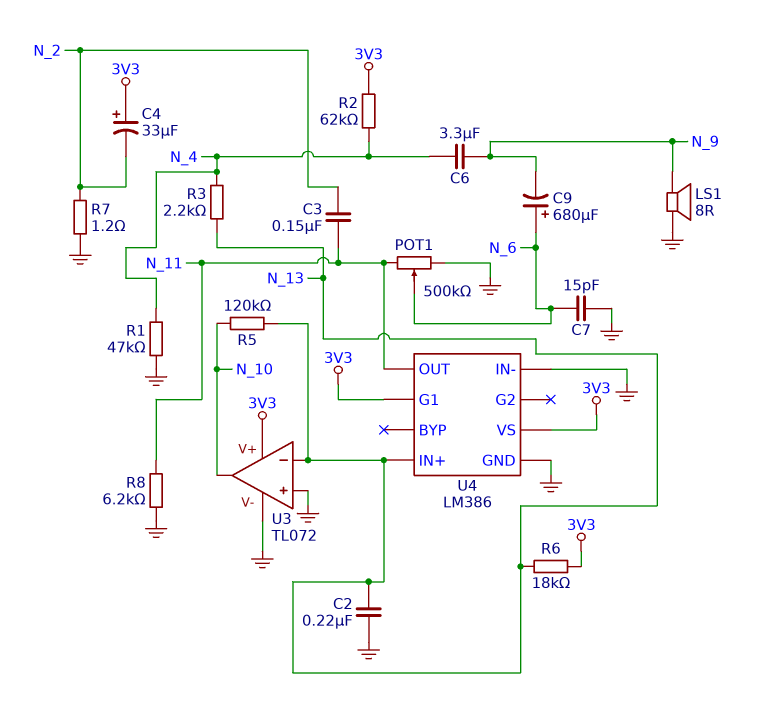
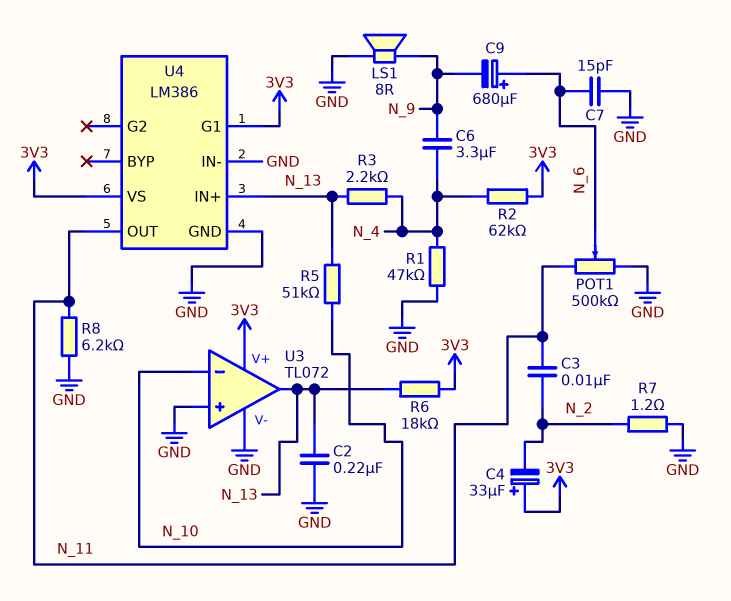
C3: 150nF (N_2, N_11) -> 10nF (N_2, N_11)
R5: 120k (N_10, N_13) -> 51k (N_10, N_13)
U3 pin in-: N_13 -> N_10
U3 pin out: N_10 -> N_13

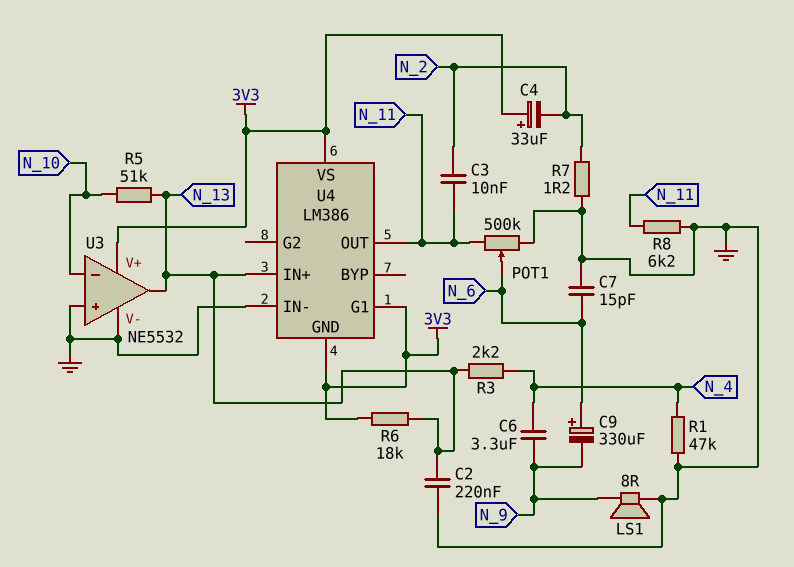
C9: 680uF (plus N_6, minus N_9) -> 330uF (plus N_6, minus N_9)
R2: 62k (3V3, N_4) -> none
U3: TL072 -> NE5532
U4 pin GND: GND -> 3V3

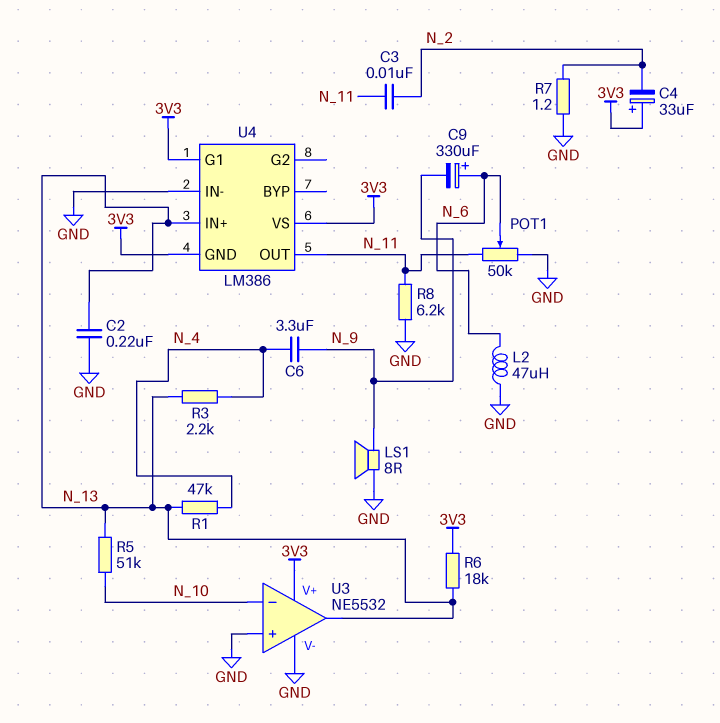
C7: 15pF (GND, N_6) -> none
L2: none -> 47uH (GND, N_6)
POT1: 500k (GND, N_11, wiper N_6) -> 50k (GND, N_11, wiper N_6)
R1: 47k (GND, N_4) -> 47k (N_4, N_13)

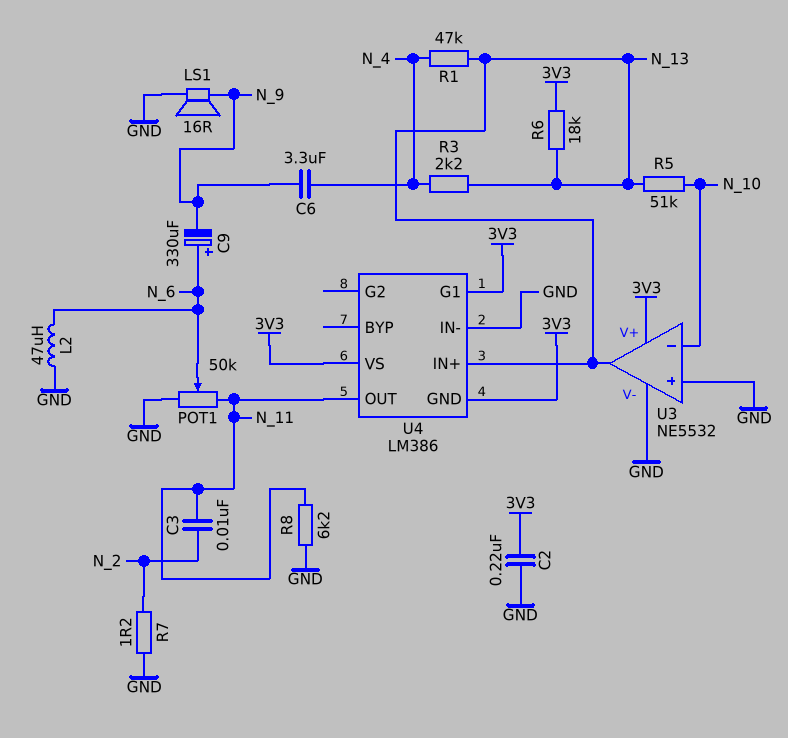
C2: 220nF (GND, N_13) -> 220nF (3V3, GND)
C4: 33uF (plus 3V3, minus N_2) -> none
LS1: speaker 8R (GND, N_9) -> speaker 16R (GND, N_9)

